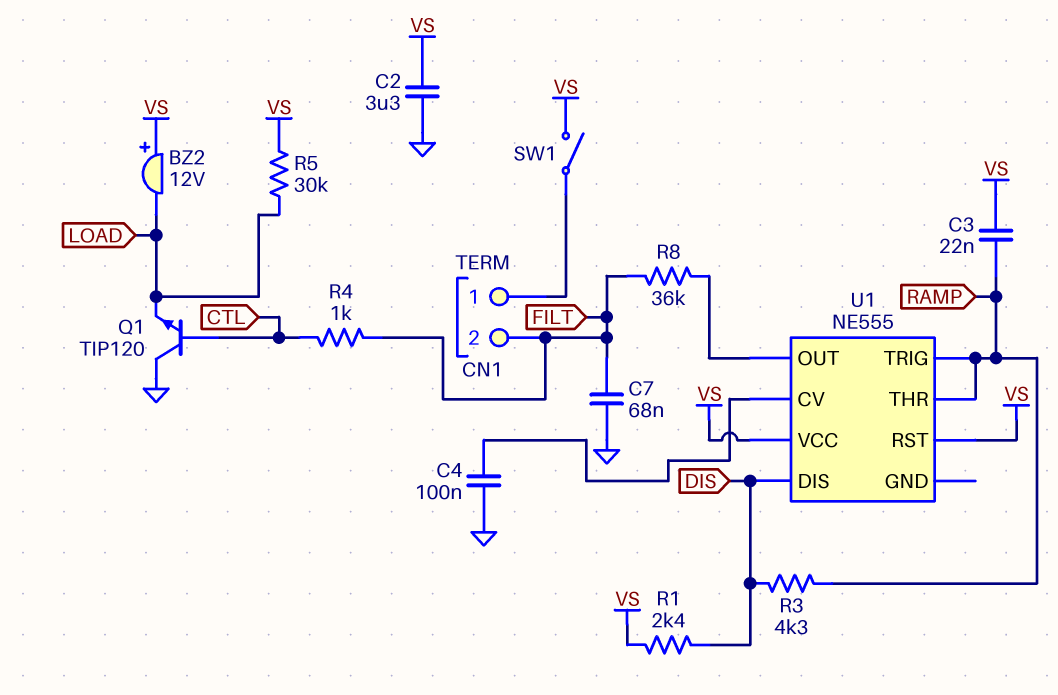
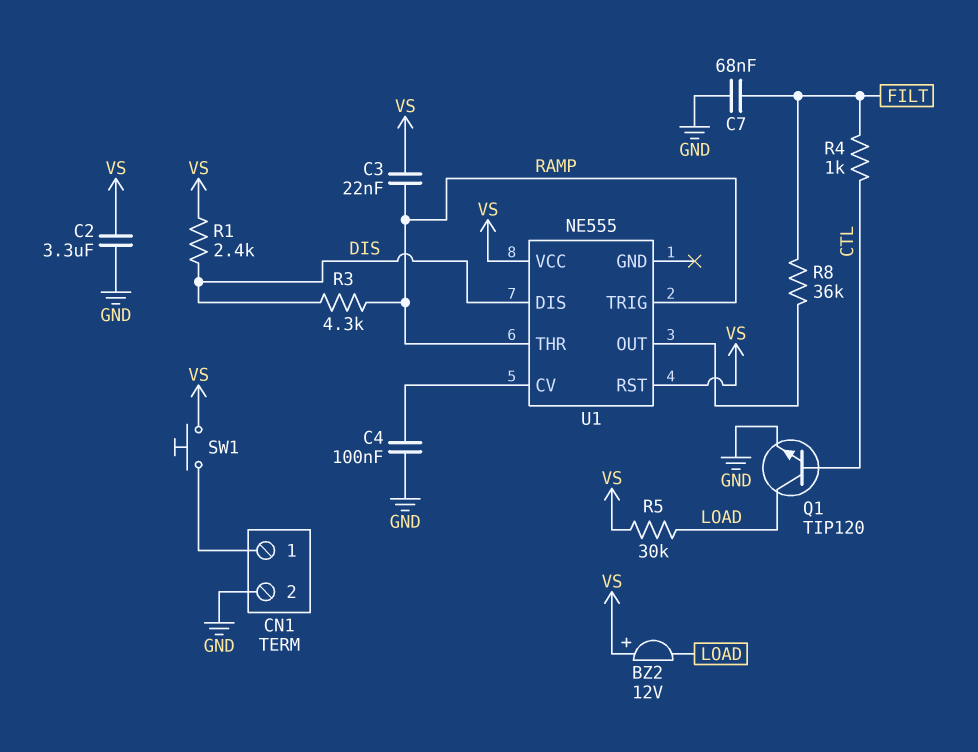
CN1 pin 2: FILT -> GND
Q1: NPN TIP120 (B CTL, C GND, E LOAD) -> NPN TIP120 (B CTL, C LOAD, E GND)
SW1: switch (CN1/1, VS) -> button (CN1/1, VS)

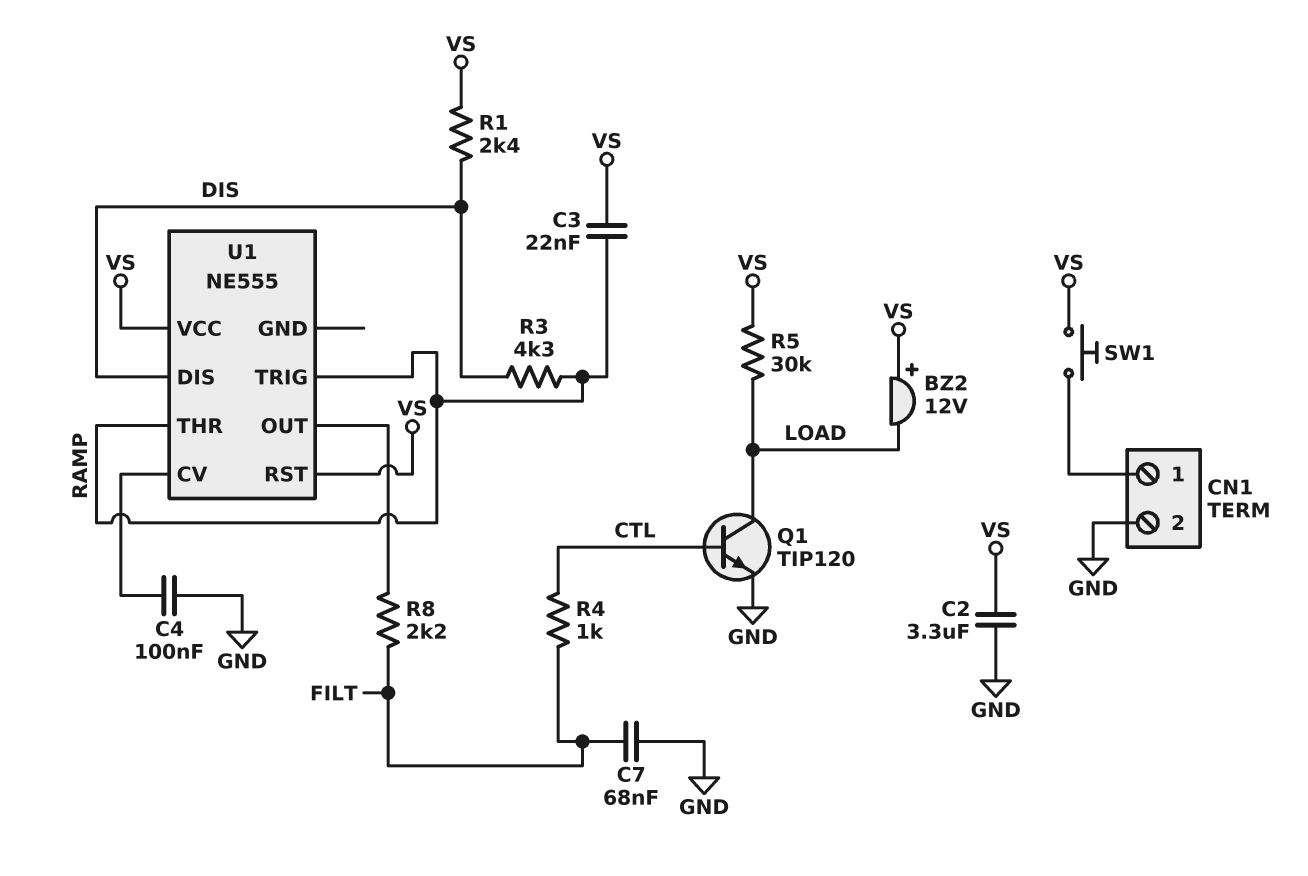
R8: 36k (FILT, U1/OUT) -> 2.2k (FILT, U1/OUT)

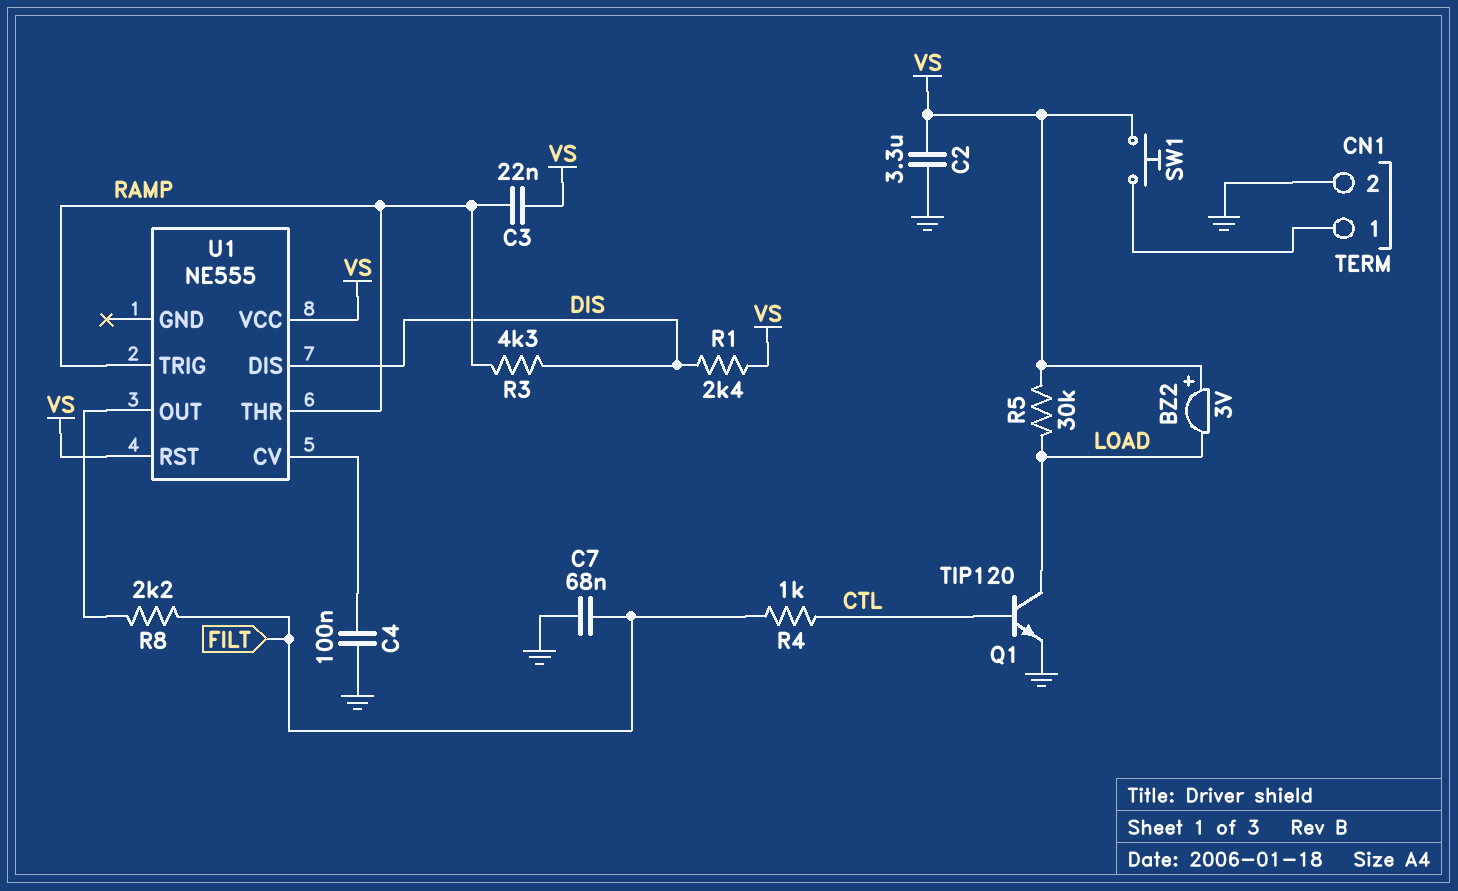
BZ2: buzzer 12V (plus VS, minus LOAD) -> buzzer 3V (plus VS, minus LOAD)

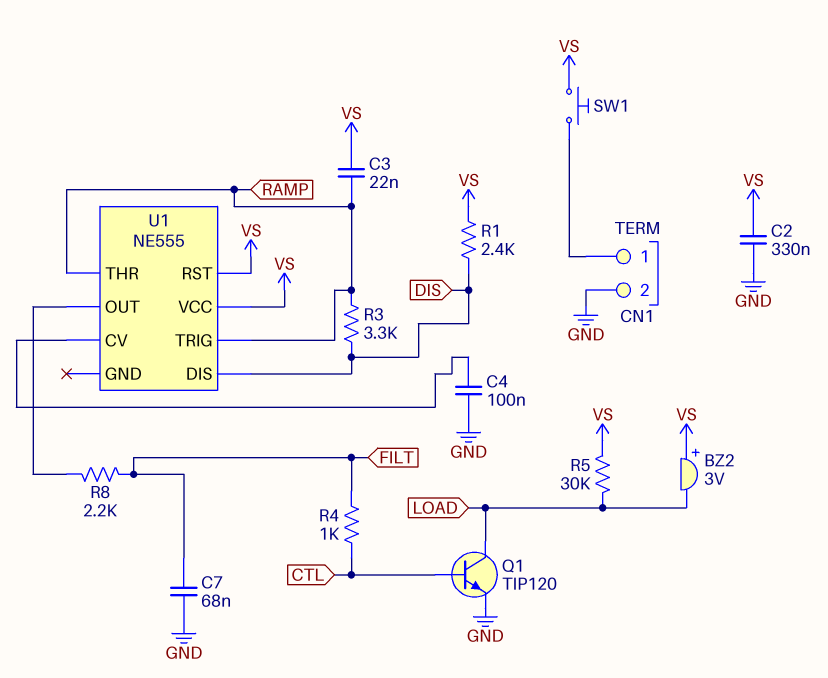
C2: 3.3uF (GND, VS) -> 330nF (GND, VS)
R3: 4.3k (DIS, RAMP) -> 3.3k (DIS, RAMP)

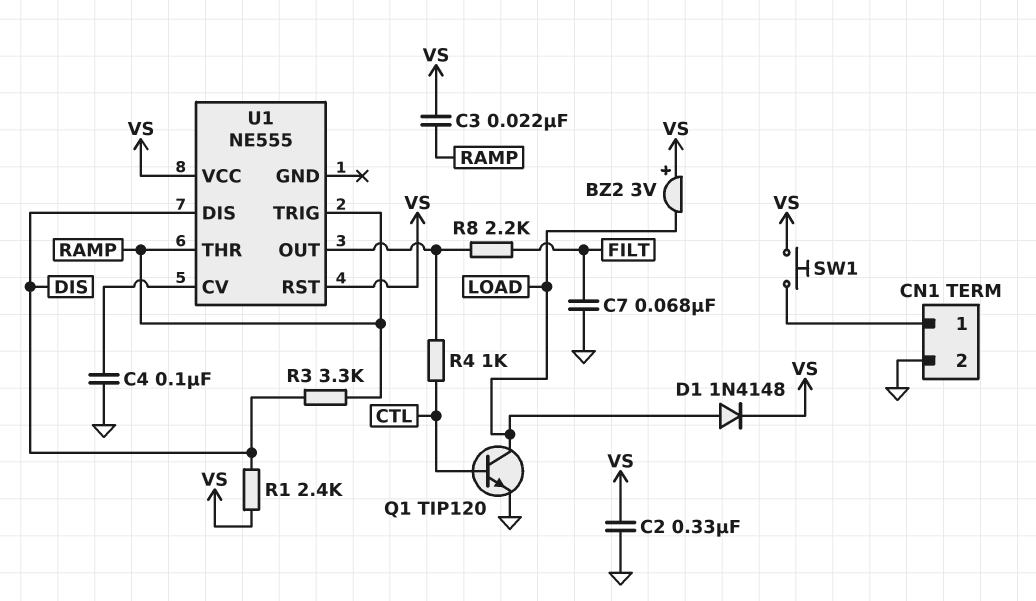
D1: none -> diode 1N4148 (A LOAD, K VS)
R4: 1k (CTL, FILT) -> 1k (CTL, U1/OUT)
R5: 30k (LOAD, VS) -> none

